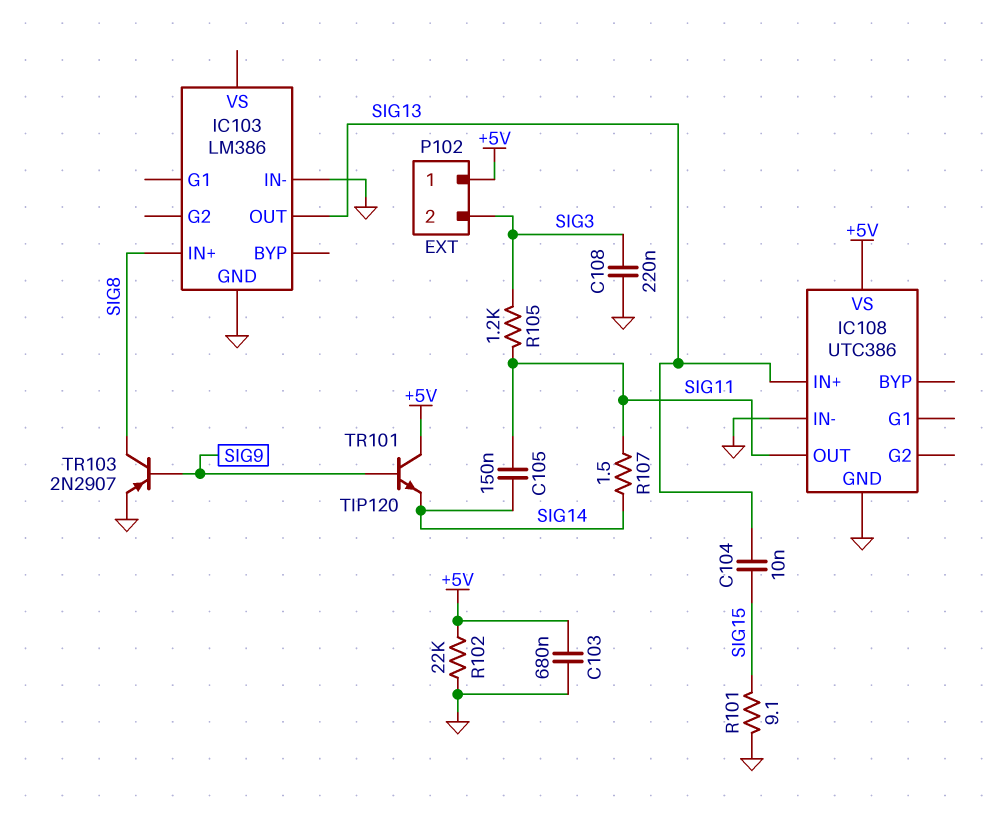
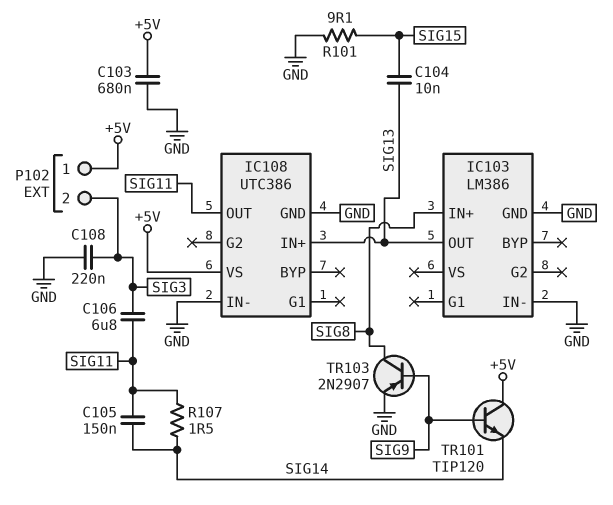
C106: none -> 6.8uF (SIG3, SIG11)
R102: 22k (+5V, GND) -> none
R105: 1.2k (SIG3, SIG11) -> none

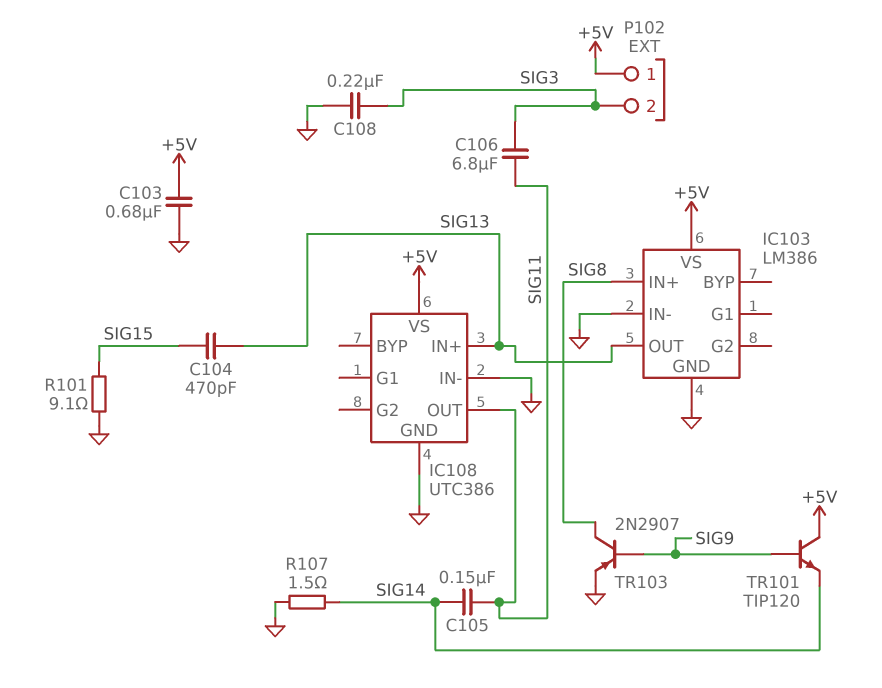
C104: 10nF (SIG13, SIG15) -> 470pF (SIG13, SIG15)
IC103 pin VS: none -> +5V
R107: 1.5 (SIG11, SIG14) -> 1.5 (GND, SIG14)

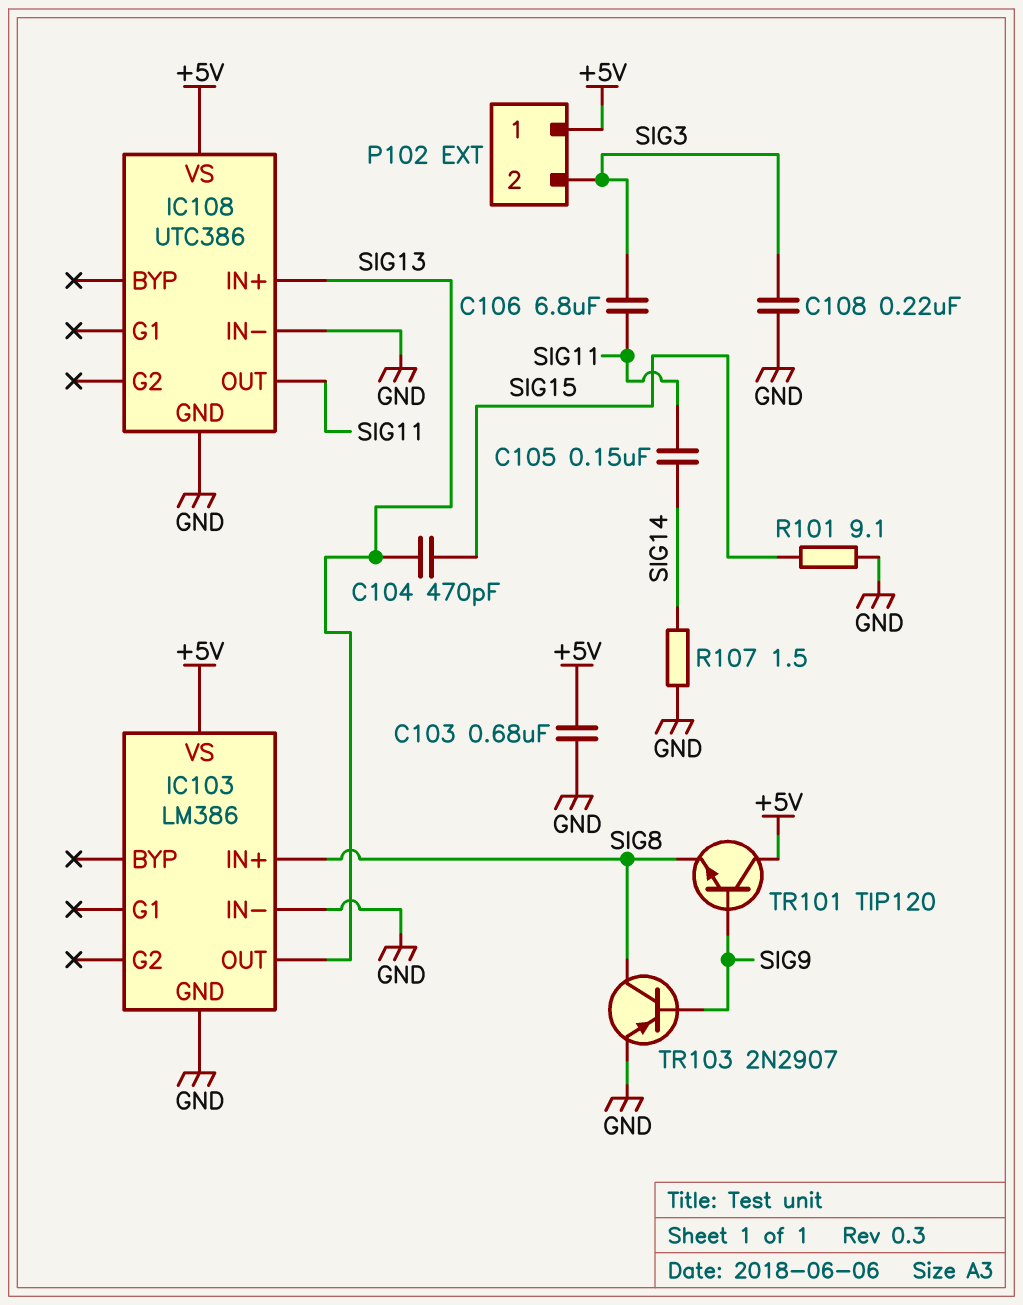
TR101: NPN TIP120 (B SIG9, C +5V, E SIG14) -> NPN TIP120 (B SIG9, C +5V, E SIG8)

